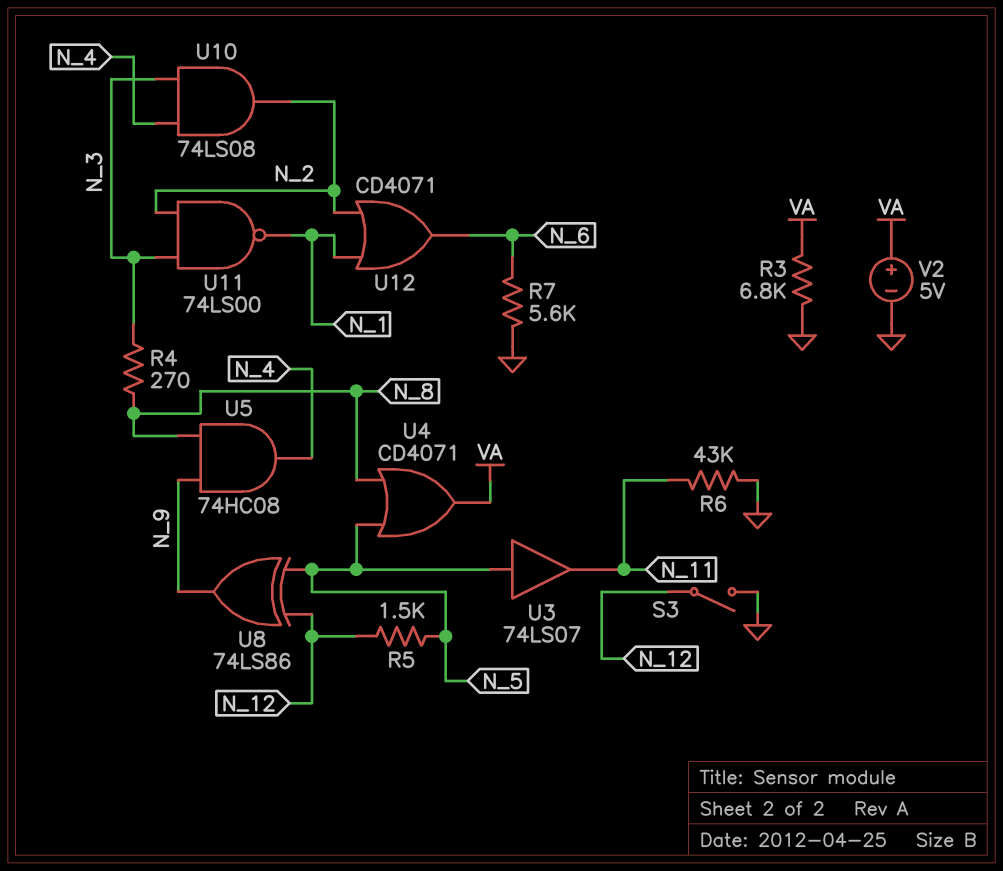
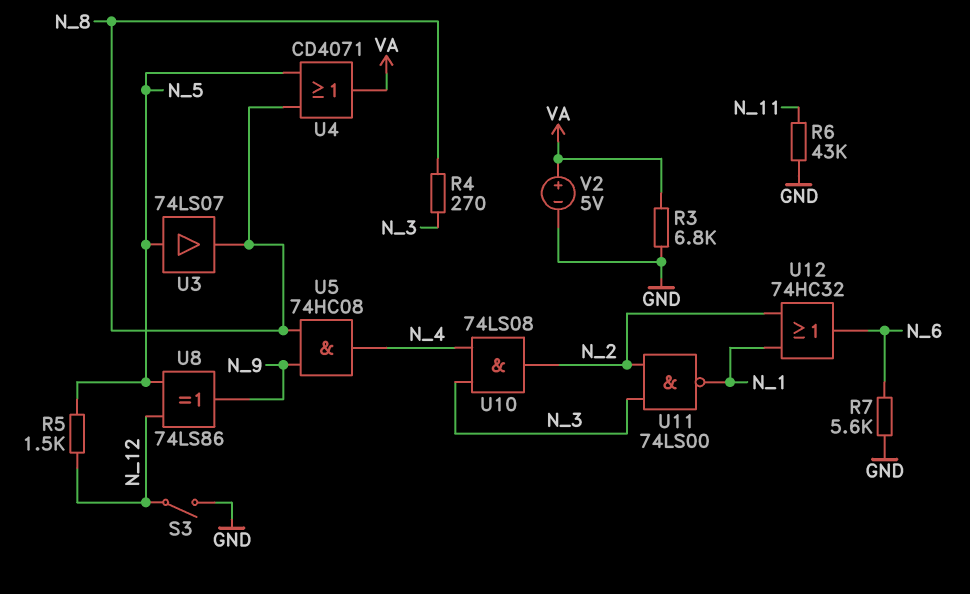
U3: buffer 74LS07 (in N_5, out N_11) -> buffer 74LS07 (in N_5, out N_8)
U12: OR CD4071 (in N_1, in N_2, out N_6) -> OR 74HC32 (in N_1, in N_2, out N_6)

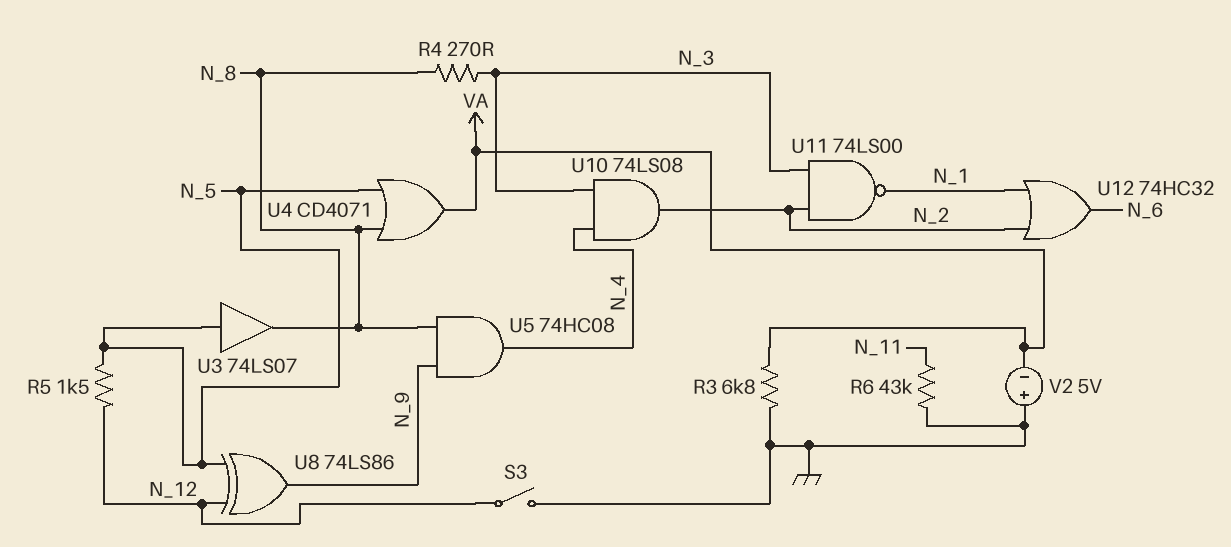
R7: 5.6k (GND, N_6) -> none
V2: 5V (plus VA, minus GND) -> 5V (plus GND, minus VA)

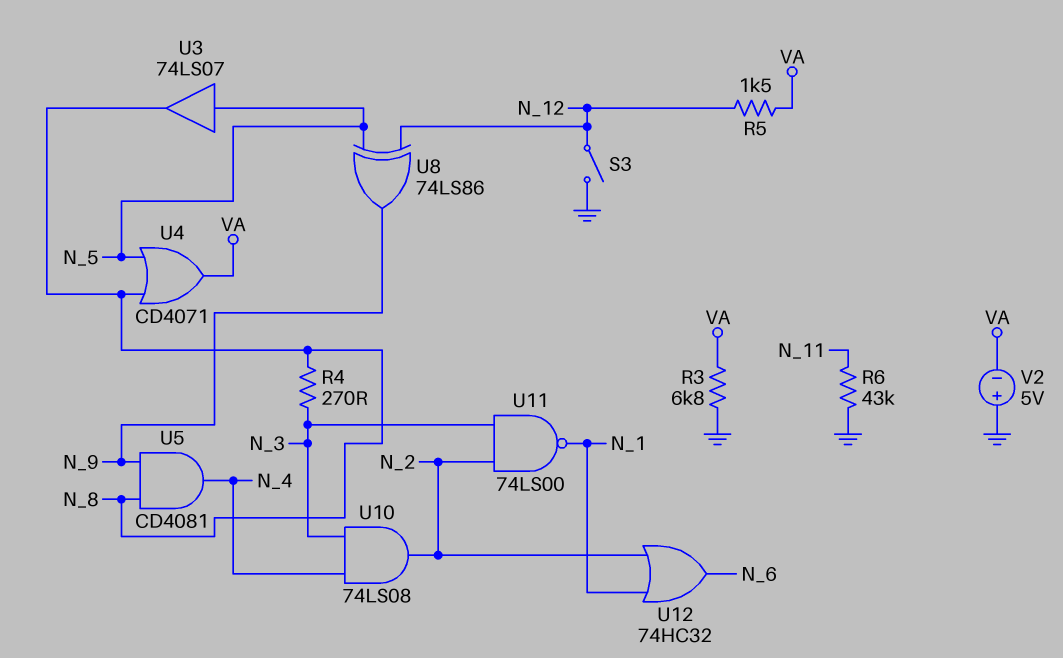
R5: 1.5k (N_5, N_12) -> 1.5k (N_12, VA)
U5: AND 74HC08 (in N_8, in N_9, out N_4) -> AND CD4081 (in N_8, in N_9, out N_4)

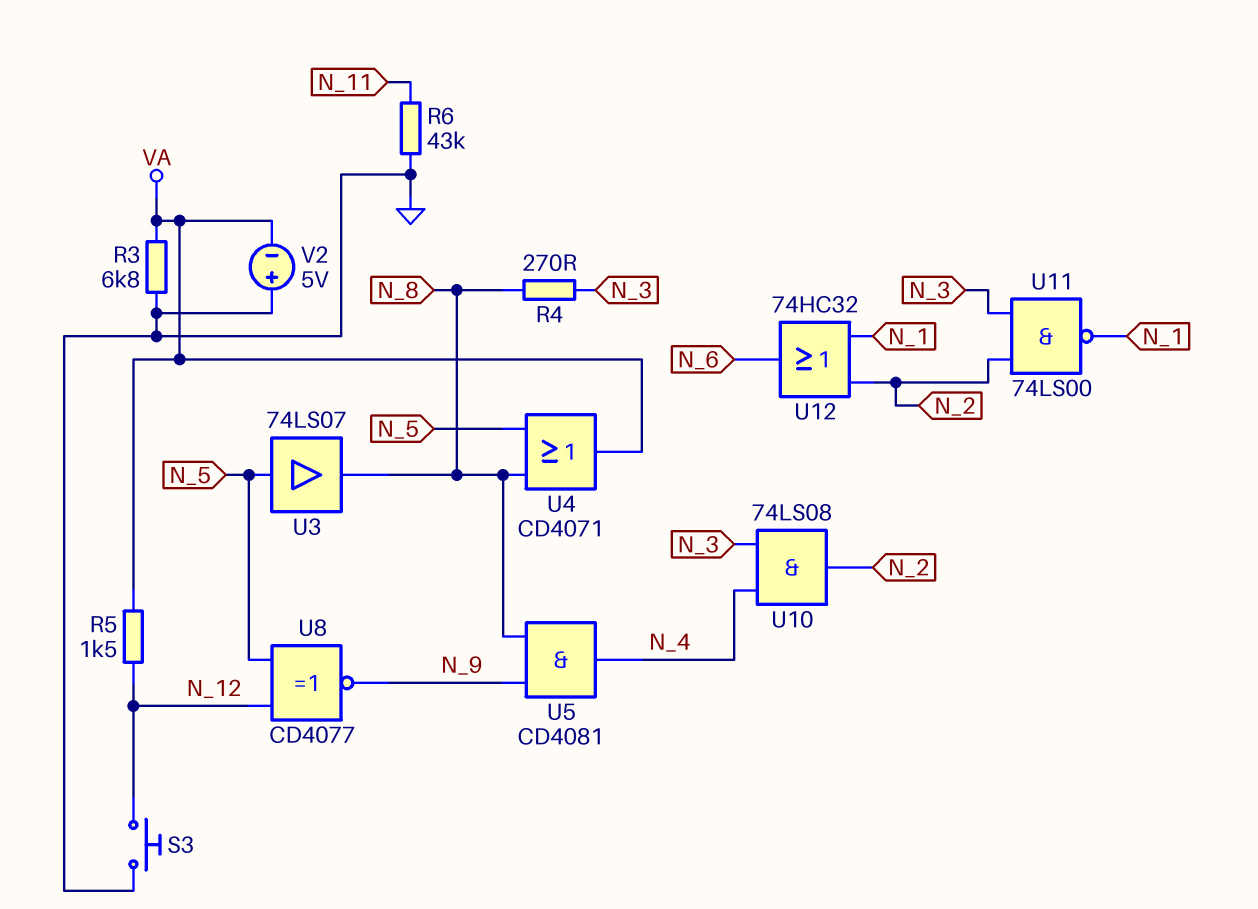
S3: switch (GND, N_12) -> button (GND, N_12)
U8: XOR 74LS86 (in N_5, in N_12, out N_9) -> XNOR CD4077 (in N_5, in N_12, out N_9)

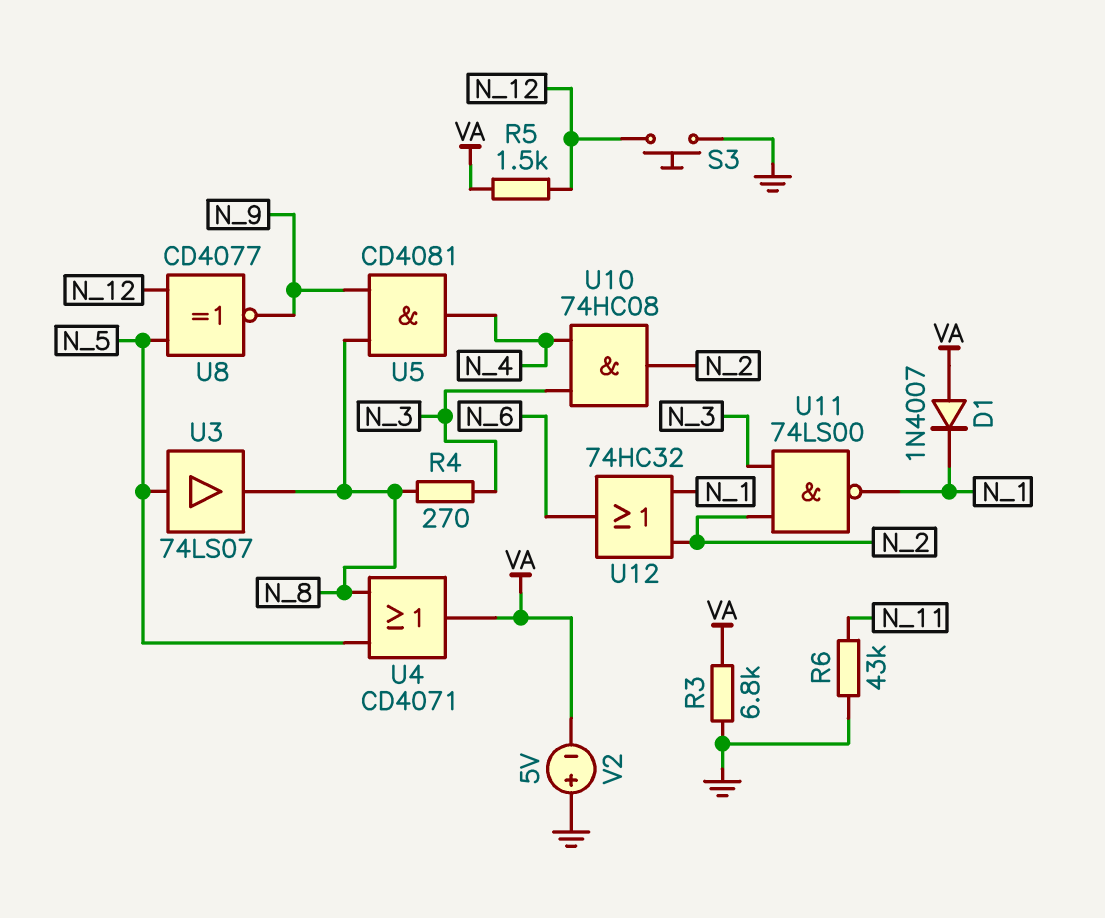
D1: none -> diode 1N4007 (A VA, K N_1)
U10: AND 74LS08 (in N_3, in N_4, out N_2) -> AND 74HC08 (in N_3, in N_4, out N_2)

